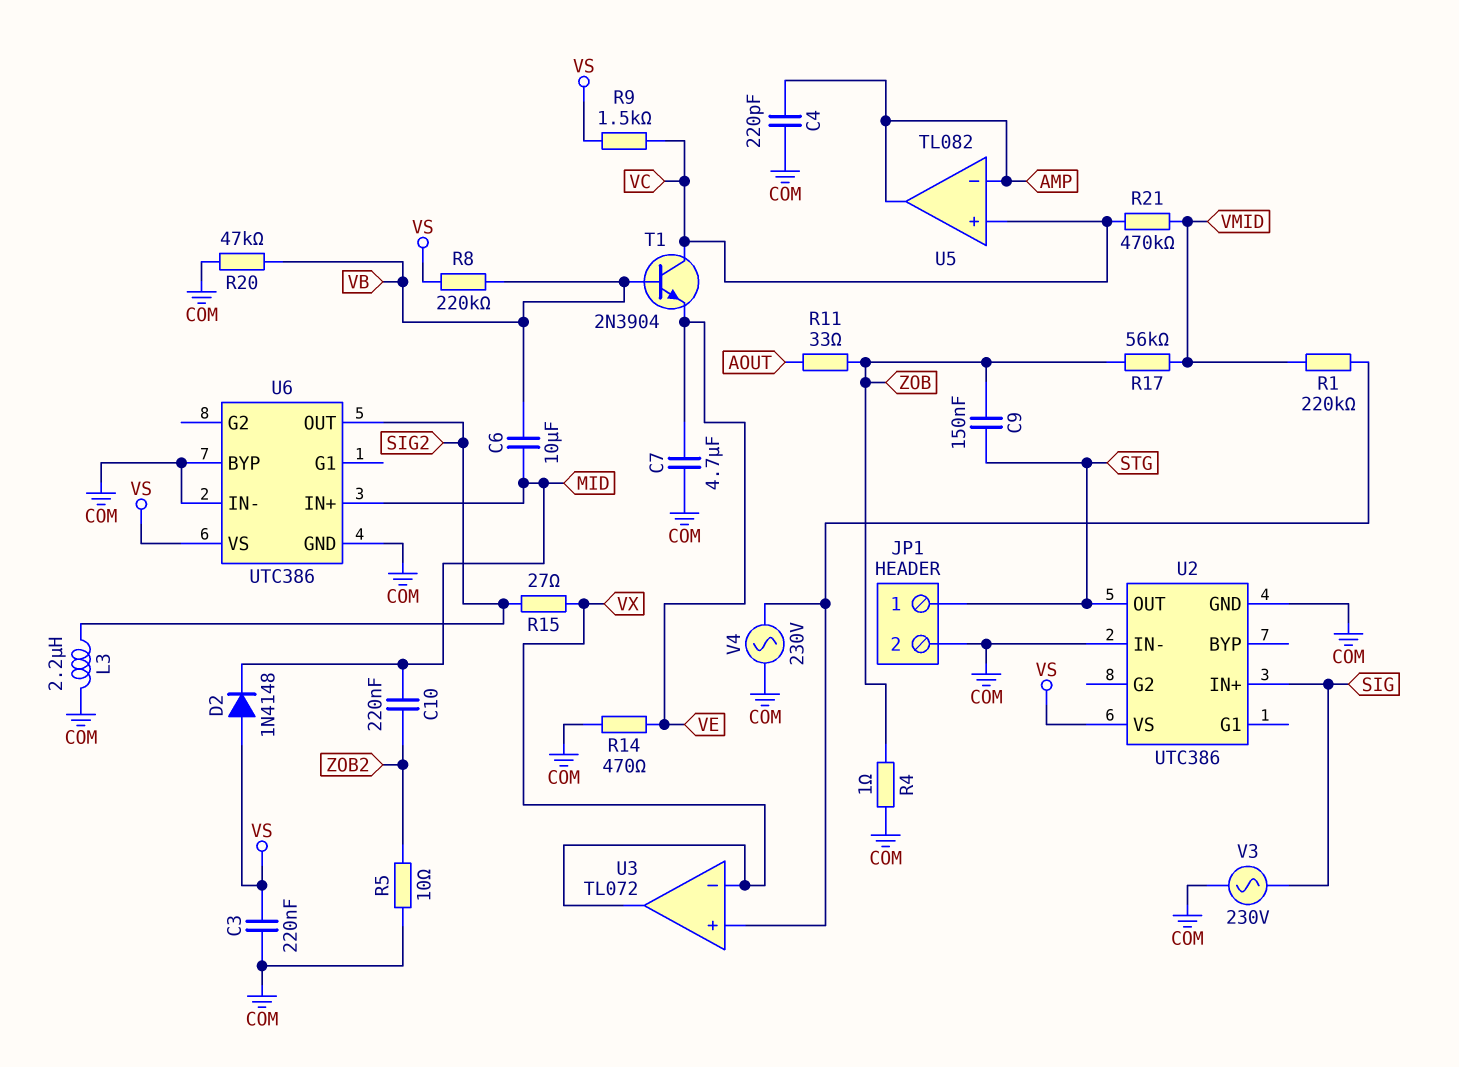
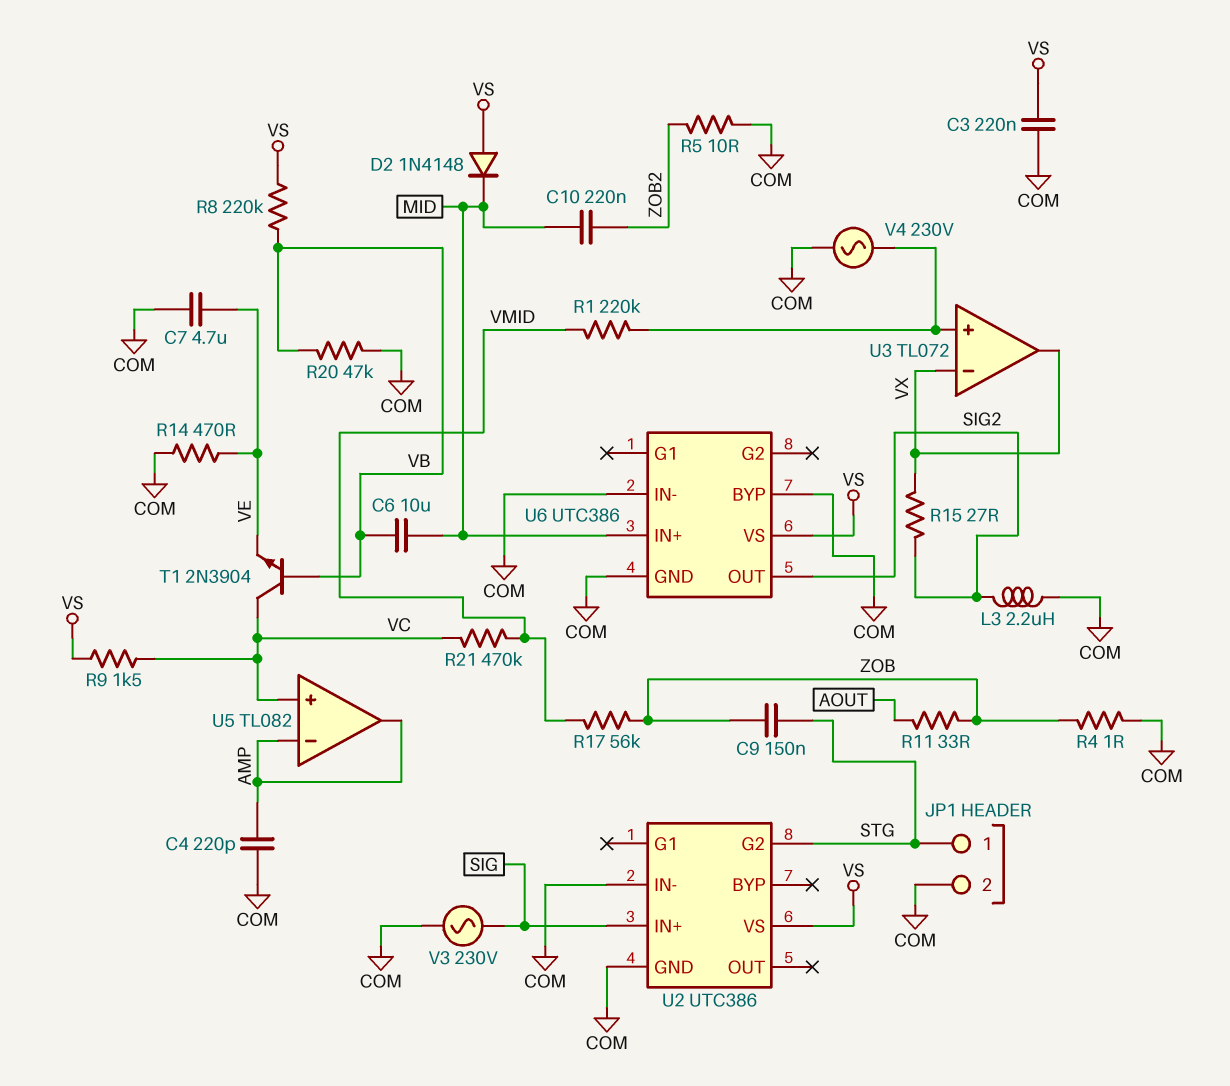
U2 pin G2: none -> STG
U2 pin OUT: STG -> none

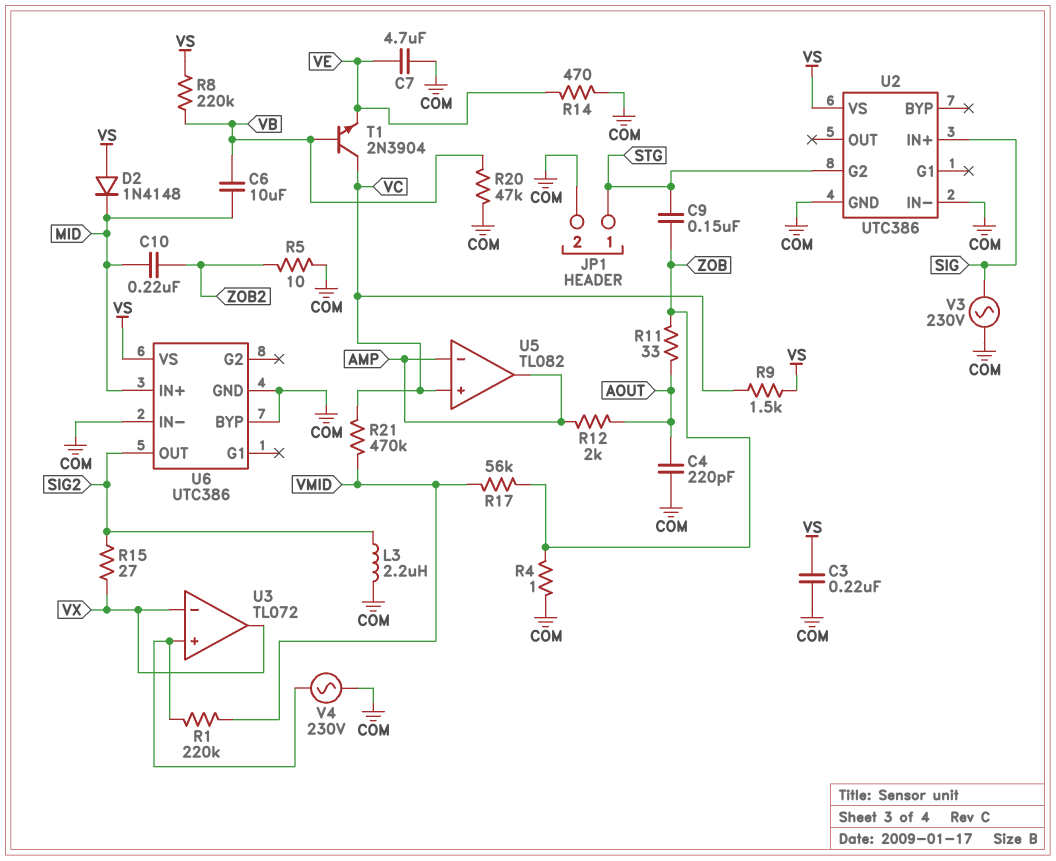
C4: 220pF (AMP, COM) -> 220pF (AOUT, COM)
R12: none -> 2k (AMP, AOUT)

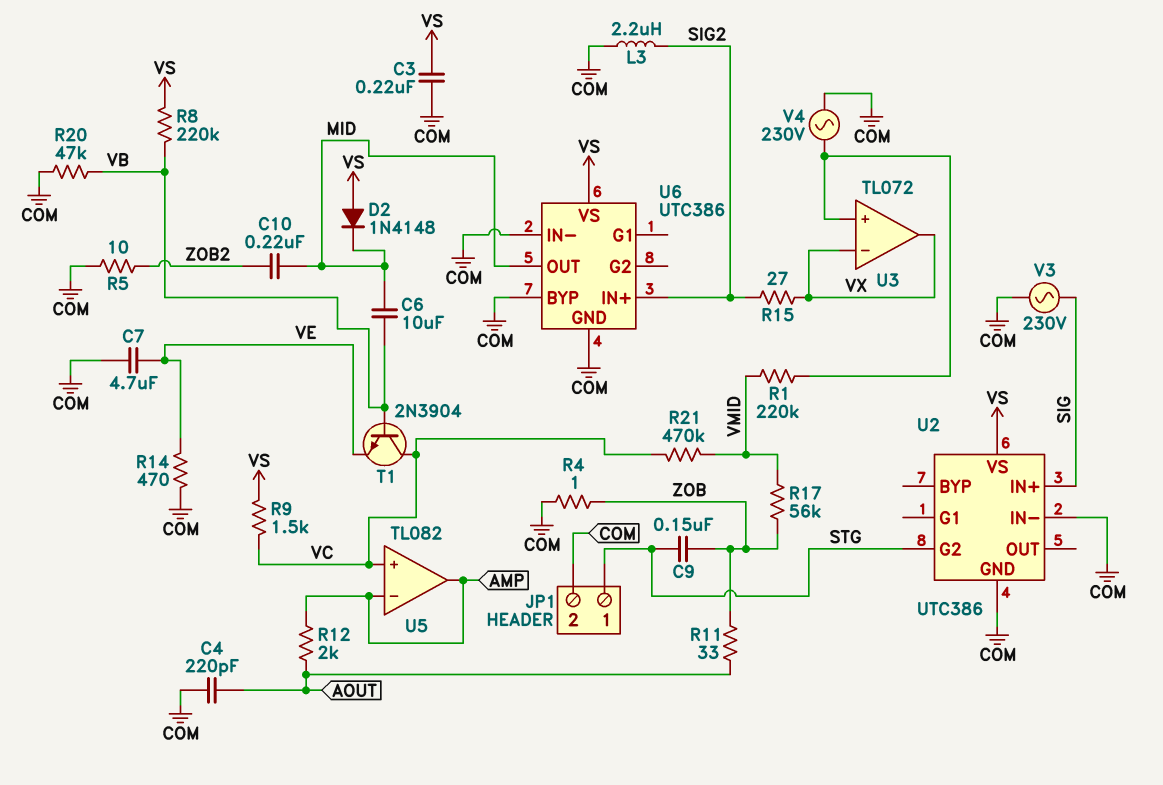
U6 pin IN+: MID -> SIG2
U6 pin OUT: SIG2 -> MID

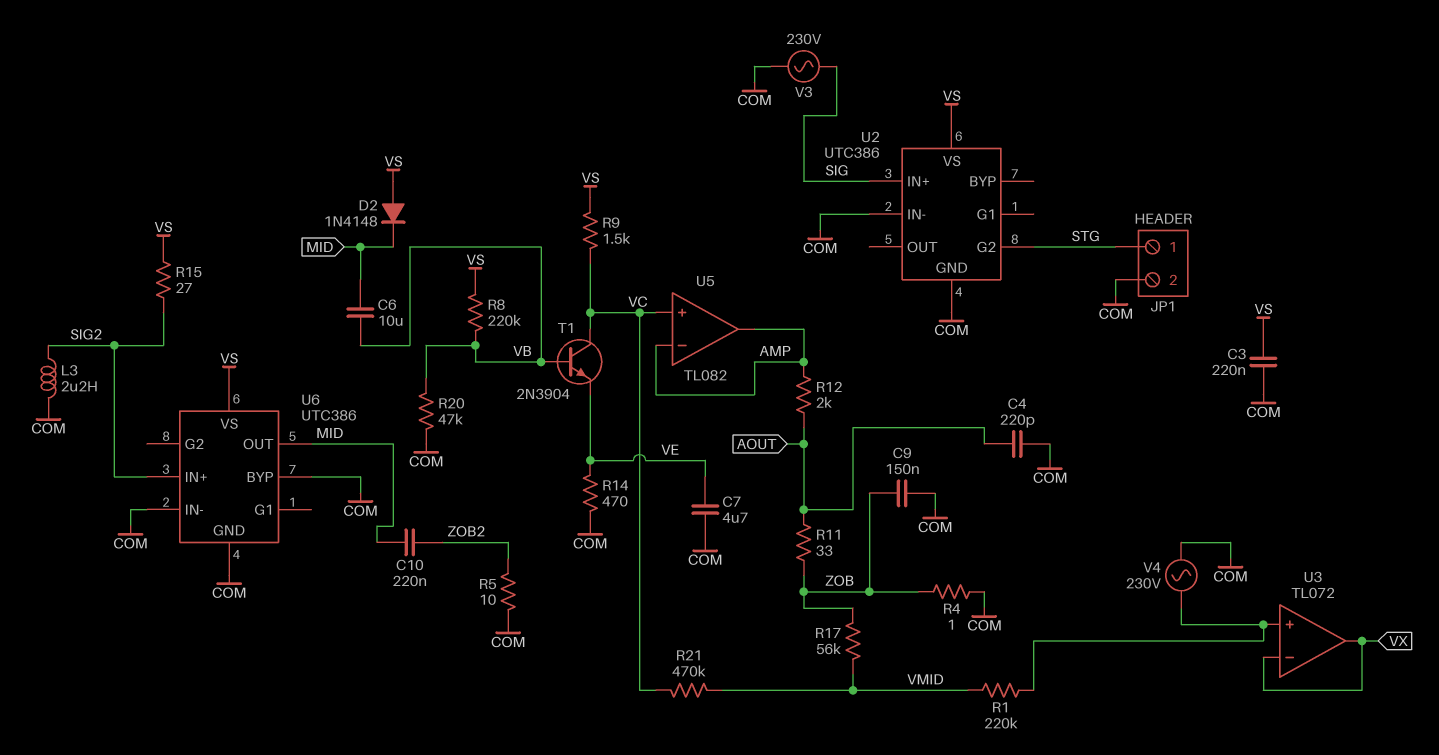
C9: 150nF (STG, ZOB) -> 150nF (COM, ZOB)
R15: 27 (SIG2, VX) -> 27 (SIG2, VS)

